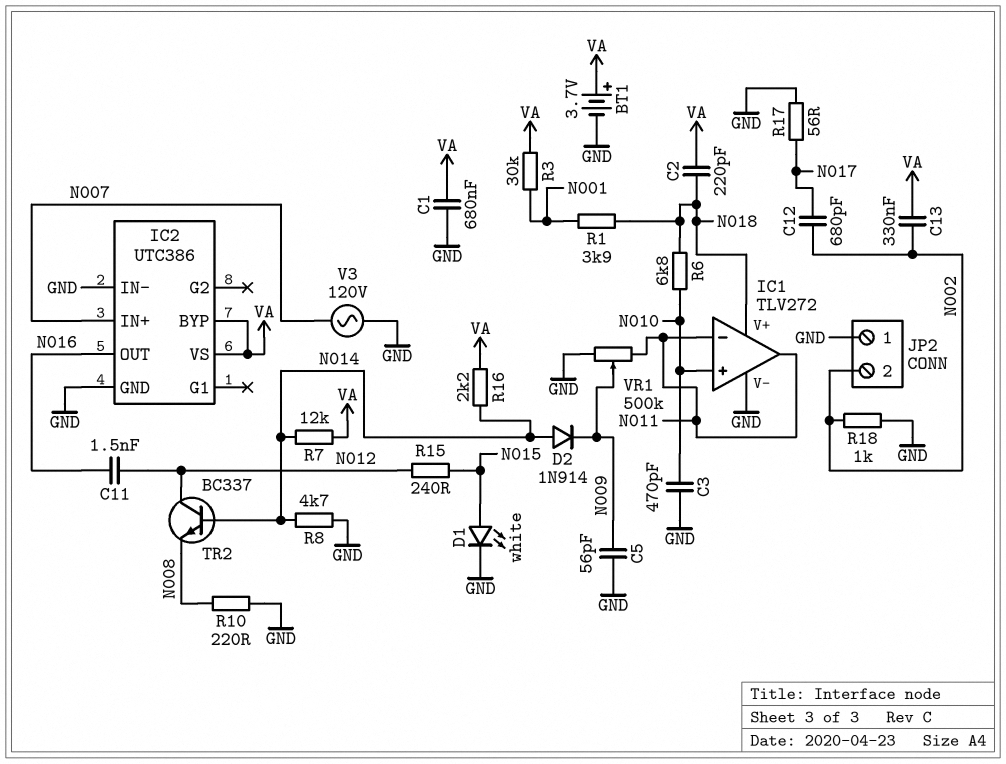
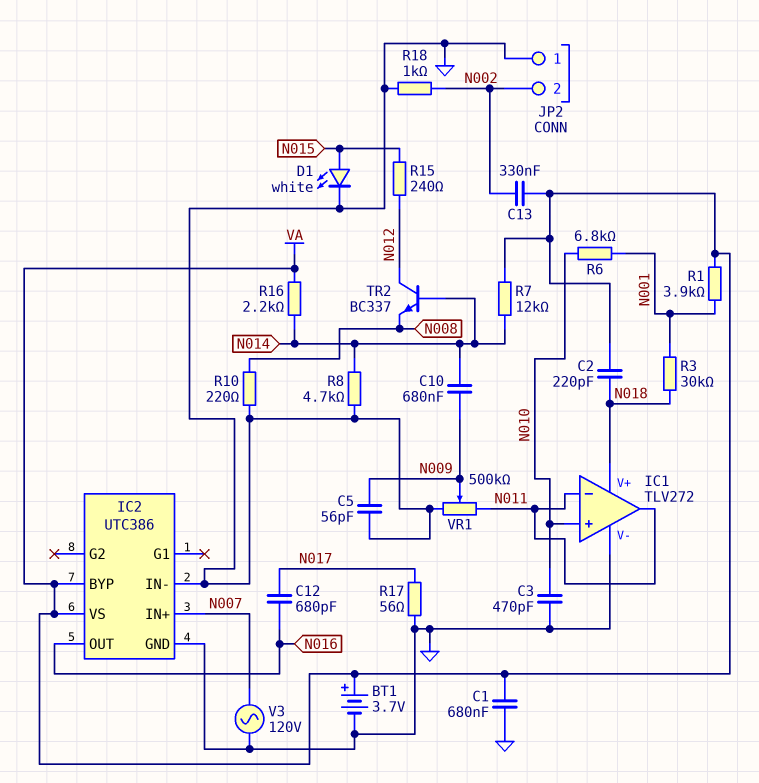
C10: none -> 680nF (N009, N014)
C11: 1.5nF (N012, N016) -> none
C12: 680pF (N002, N017) -> 680pF (N016, N017)
D2: diode 1N914 (A N014, K N009) -> none
R1: 3.9k (N001, N018) -> 3.9k (N001, VA)
R3: 30k (N001, VA) -> 30k (N001, N018)
R6: 6.8k (N010, N018) -> 6.8k (N001, N010)

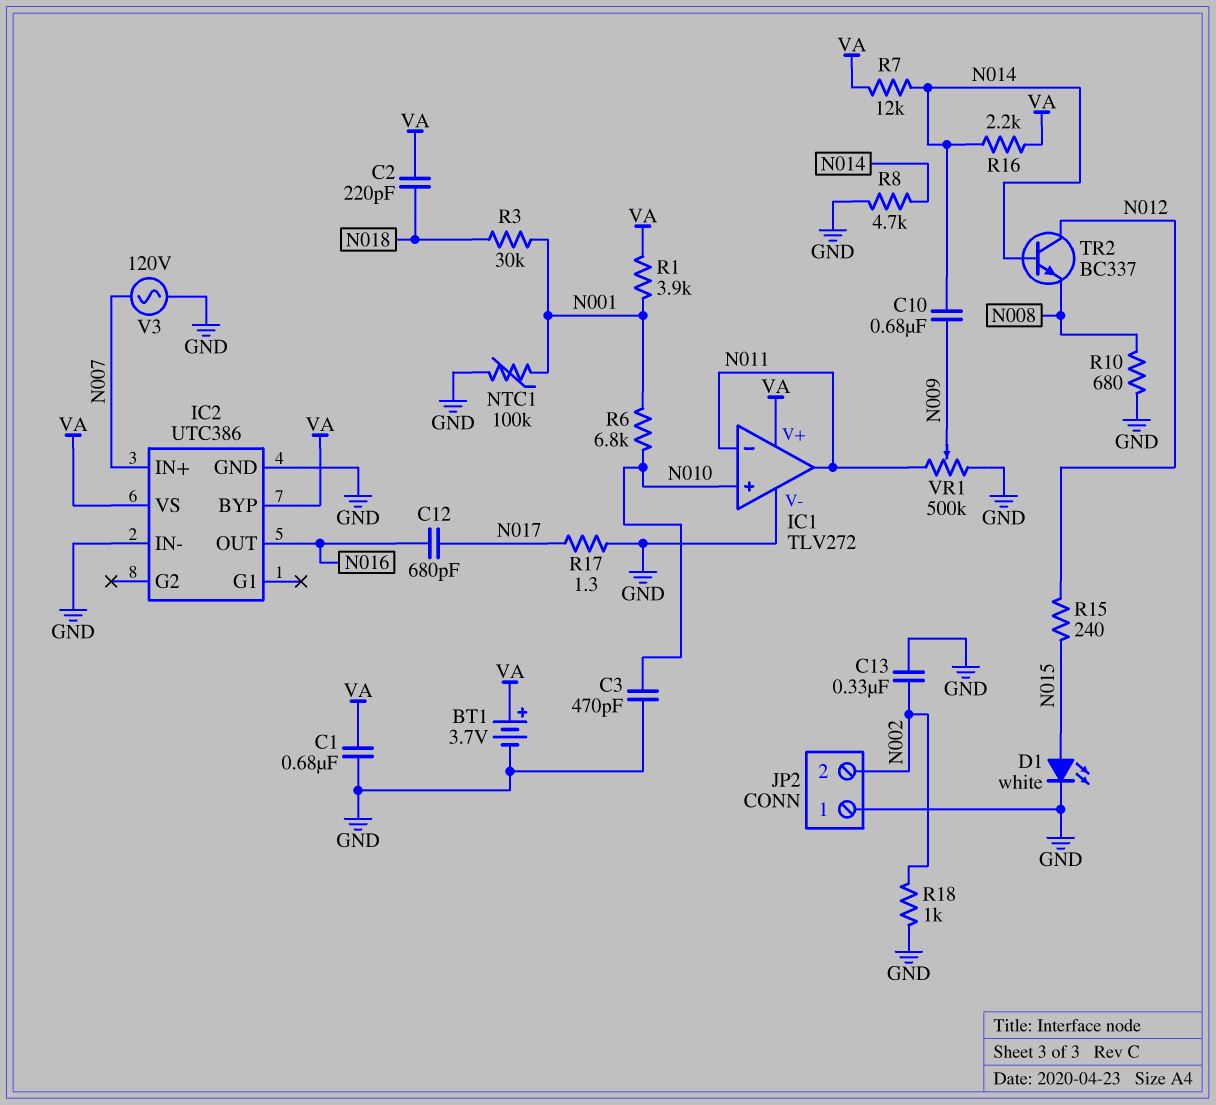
C5: 56pF (GND, N009) -> none
C13: 330nF (N002, VA) -> 330nF (GND, N002)
IC1 pin V+: N018 -> VA
NTC1: none -> 100k (GND, N001)
R10: 220 (GND, N008) -> 680 (GND, N008)
R17: 56 (GND, N017) -> 1.3 (GND, N017)

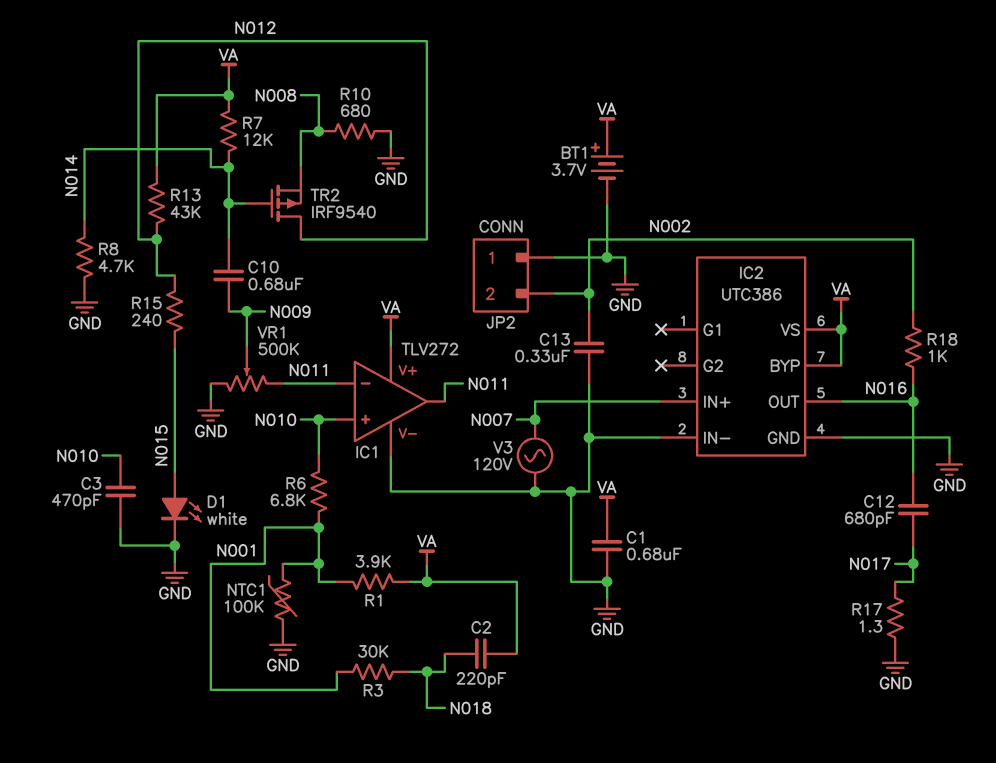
R13: none -> 43k (N012, VA)
R16: 2.2k (N014, VA) -> none
R18: 1k (GND, N002) -> 1k (N002, N016)
TR2: NPN BC337 (B N014, C N012, E N008) -> PMOS IRF9540 (G N014, D N012, S N008)

